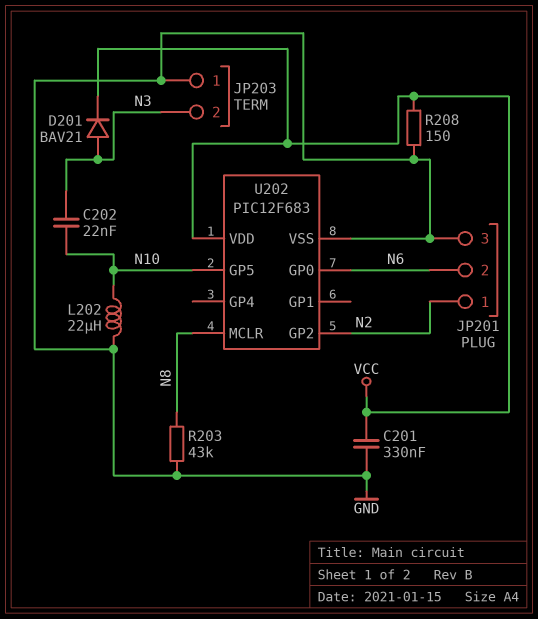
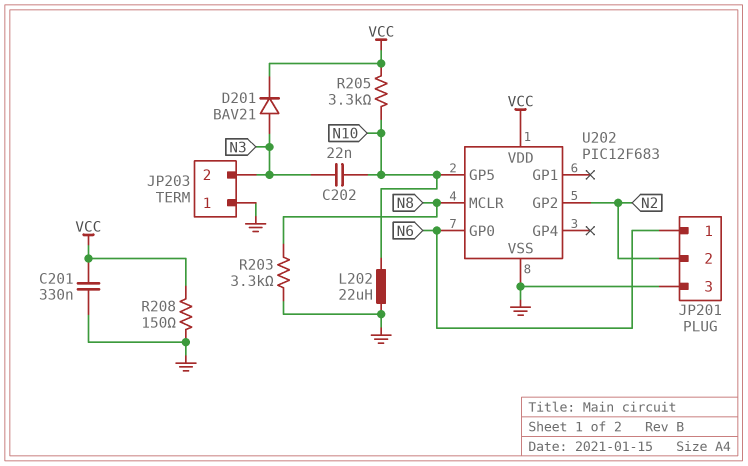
JP201 pin 1: N2 -> N6
JP201 pin 2: N6 -> N2
R203: 43k (GND, N8) -> 3.3k (GND, N8)
R205: none -> 3.3k (N10, VCC)

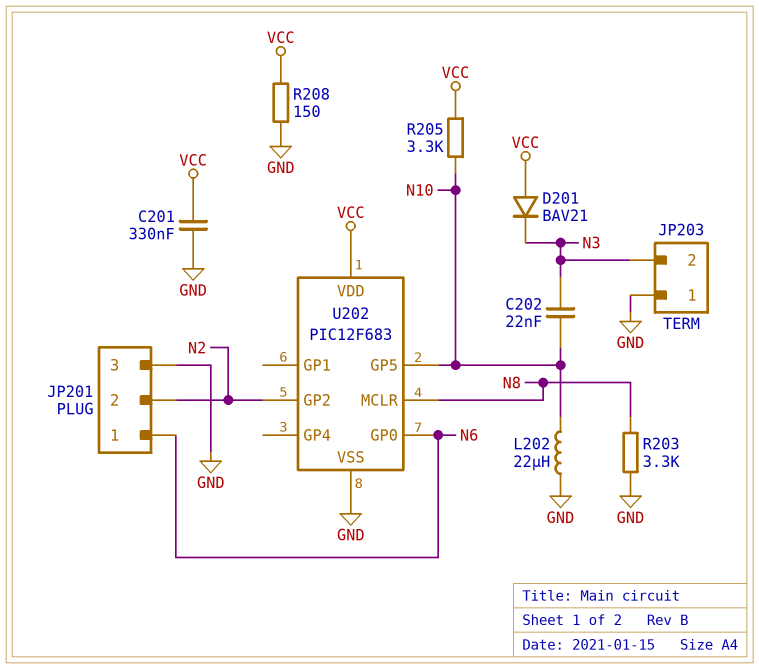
D201: diode BAV21 (A N3, K VCC) -> diode BAV21 (A VCC, K N3)

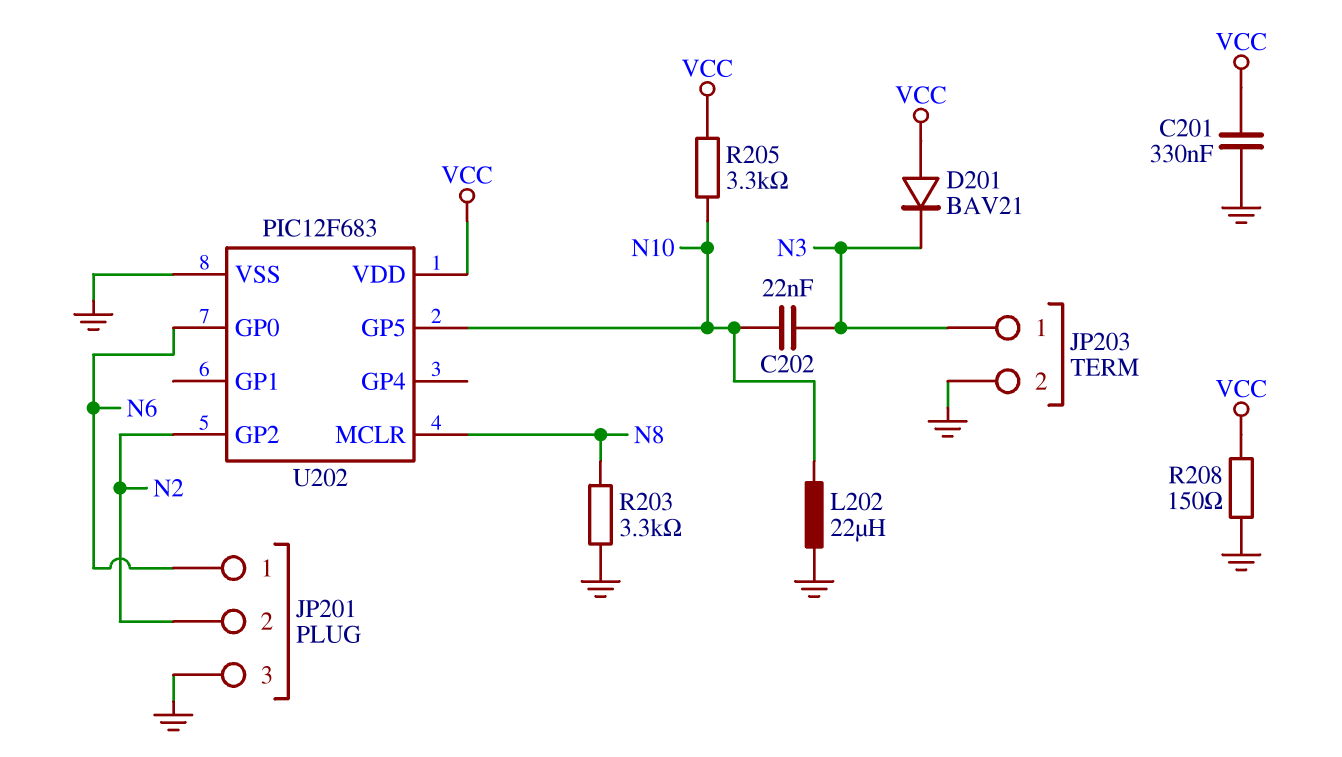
JP203 pin 1: GND -> N3
JP203 pin 2: N3 -> GND

